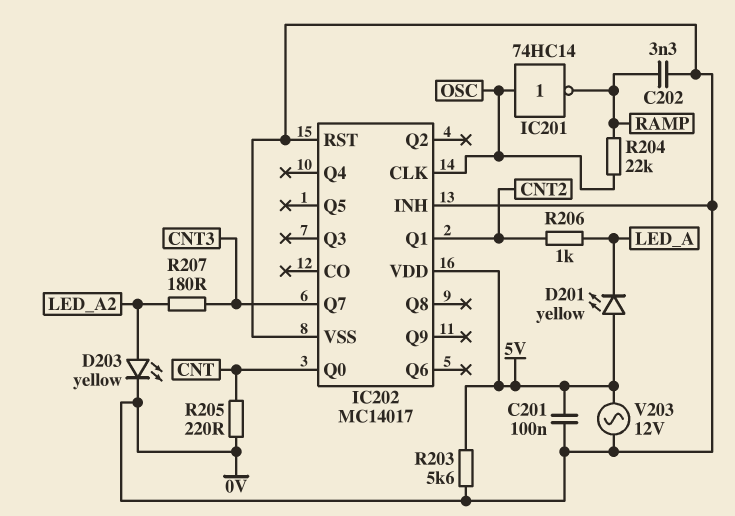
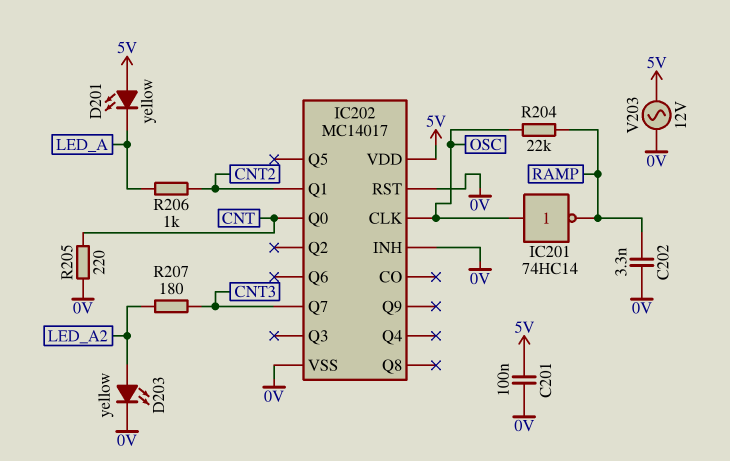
R203: 5.6k (0V, 5V) -> none

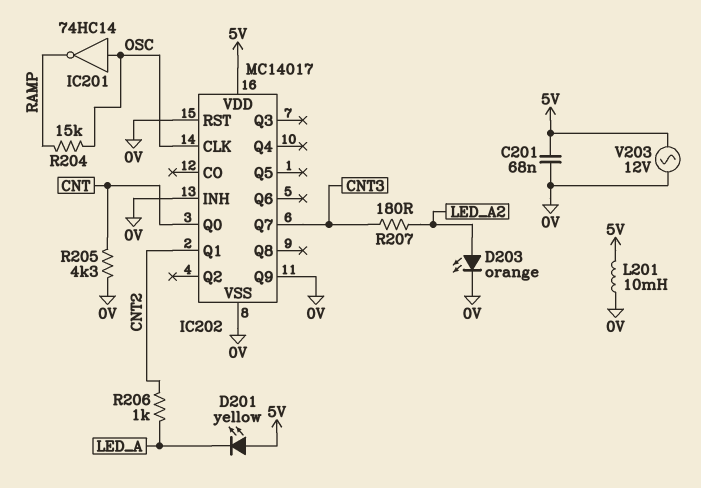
C201: 100nF (0V, 5V) -> 68nF (0V, 5V)
C202: 3.3nF (0V, RAMP) -> none
D203: LED yellow (A LED_A2, K 0V) -> LED orange (A LED_A2, K 0V)
IC202 pin Q9: none -> 0V
L201: none -> 10mH (0V, 5V)
R204: 22k (OSC, RAMP) -> 15k (OSC, RAMP)
R205: 220 (0V, CNT) -> 4.3k (0V, CNT)

